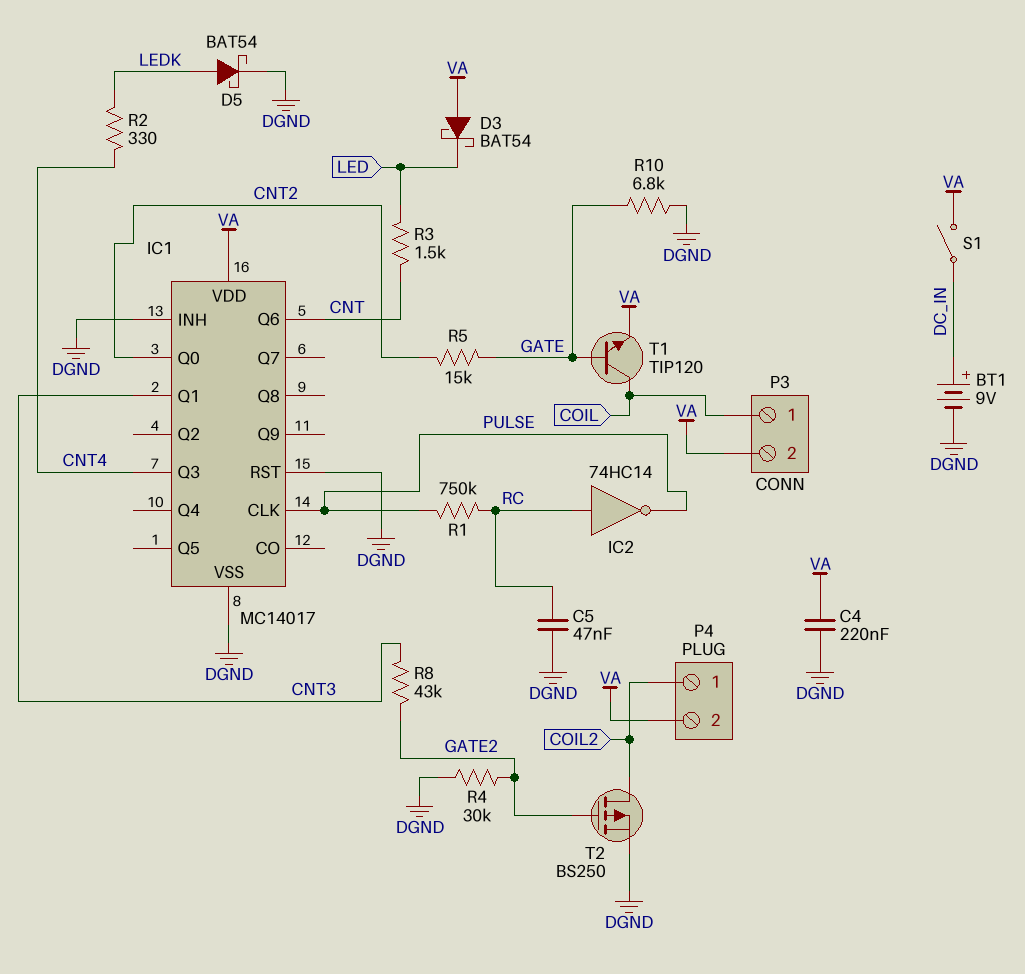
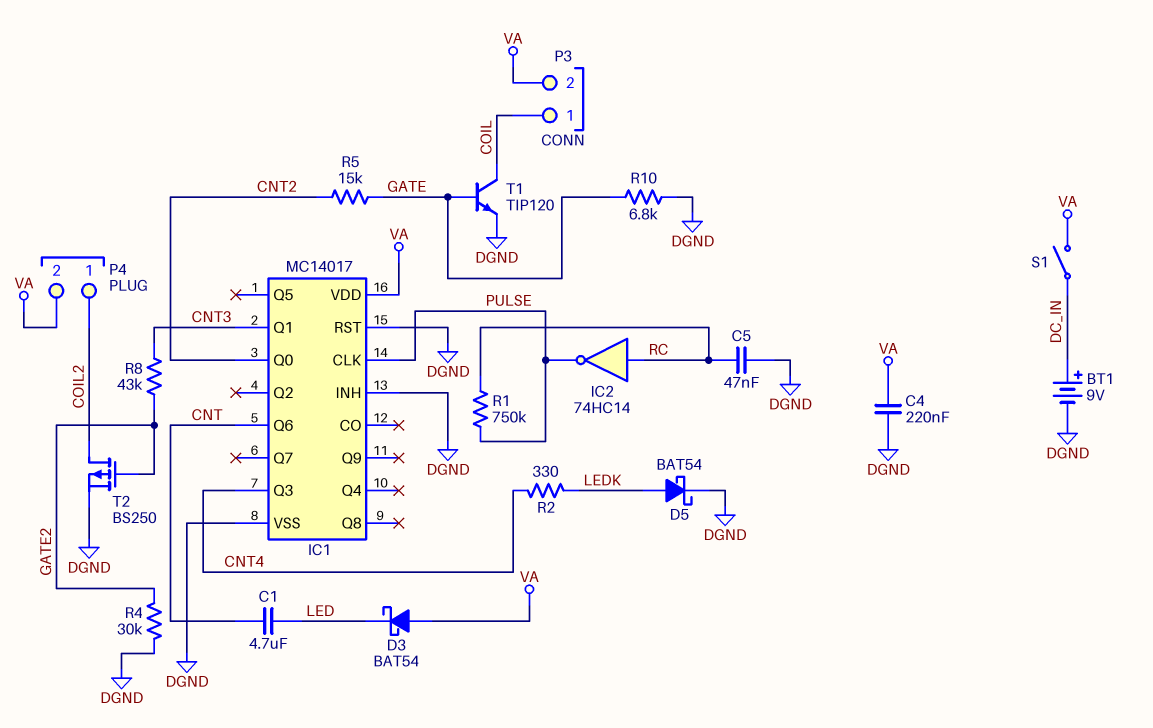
C1: none -> 4.7uF (CNT, LED)
R3: 1.5k (CNT, LED) -> none
T1: NPN TIP120 (B GATE, C COIL, E VA) -> NPN TIP120 (B GATE, C COIL, E DGND)

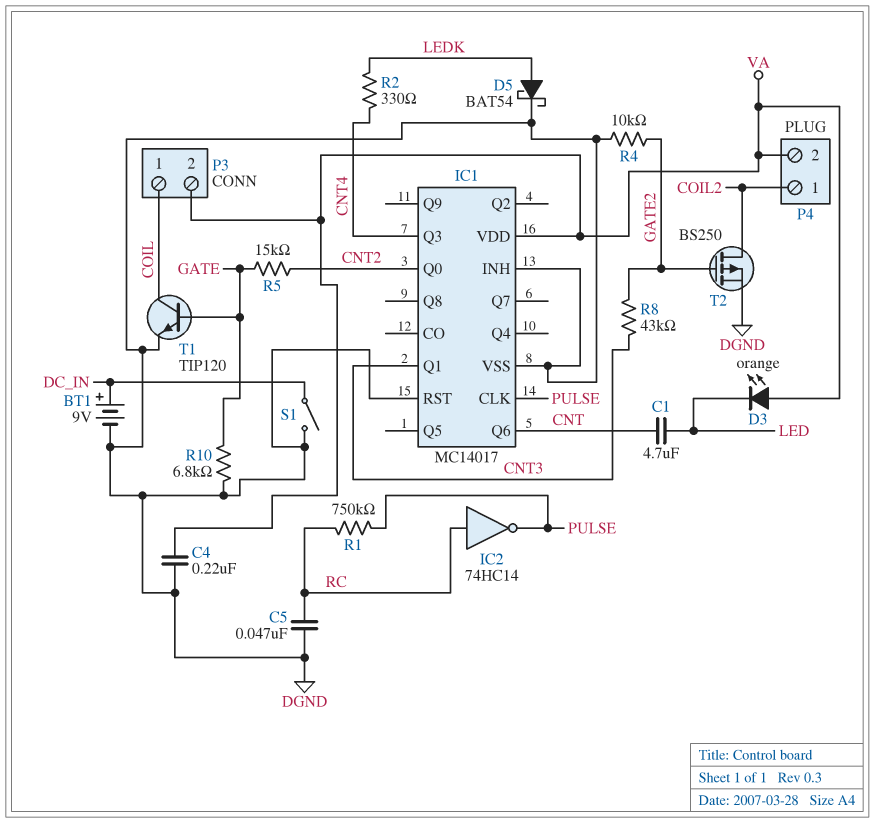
D3: schottky BAT54 (A VA, K LED) -> LED orange (A VA, K LED)
R4: 30k (DGND, GATE2) -> 10k (DGND, GATE2)
S1: switch (DC_IN, VA) -> switch (DC_IN, DGND)

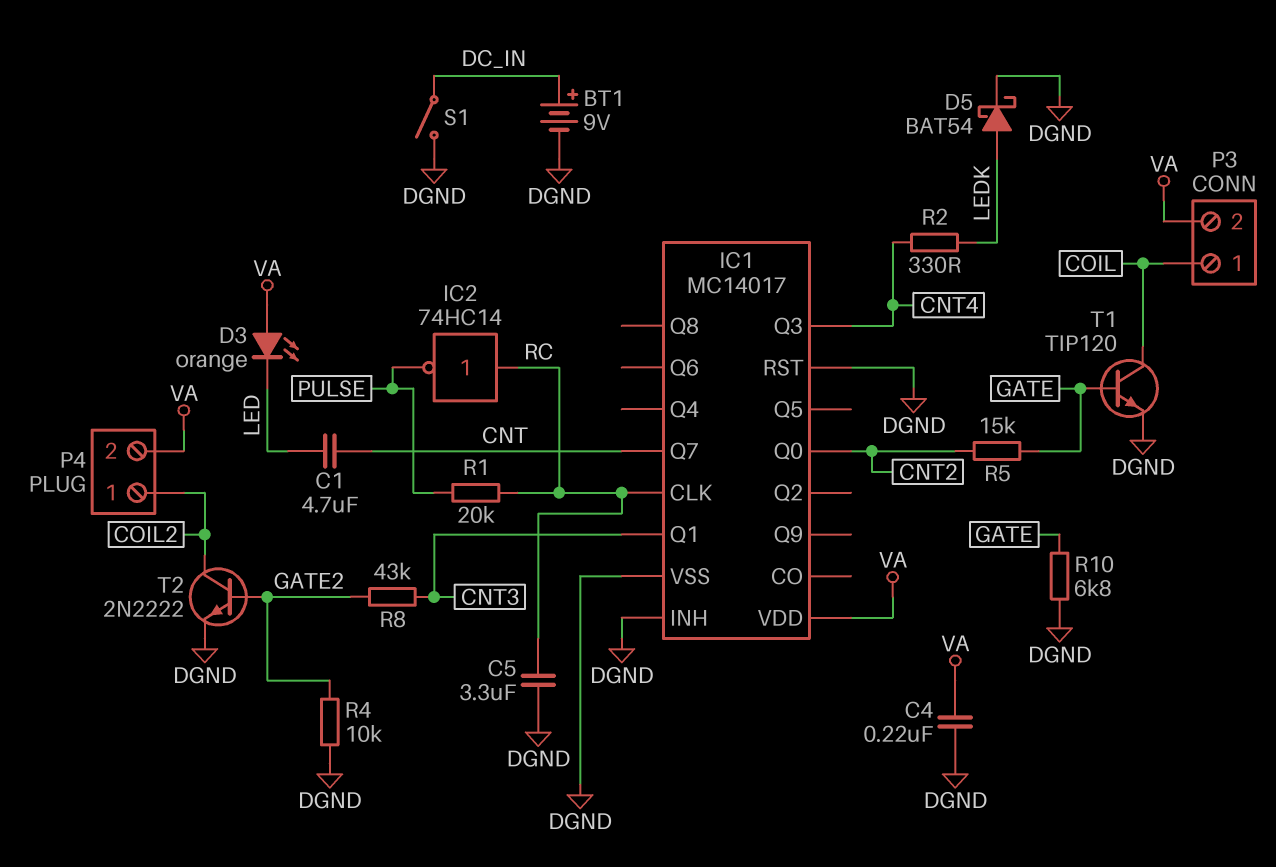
C5: 47nF (DGND, RC) -> 3.3uF (DGND, RC)
IC1 pin CLK: PULSE -> RC
IC1 pin Q6: CNT -> none
IC1 pin Q7: none -> CNT
R1: 750k (PULSE, RC) -> 20k (PULSE, RC)
T2: PMOS BS250 (G GATE2, D COIL2, S DGND) -> NPN 2N2222 (B GATE2, C COIL2, E DGND)

